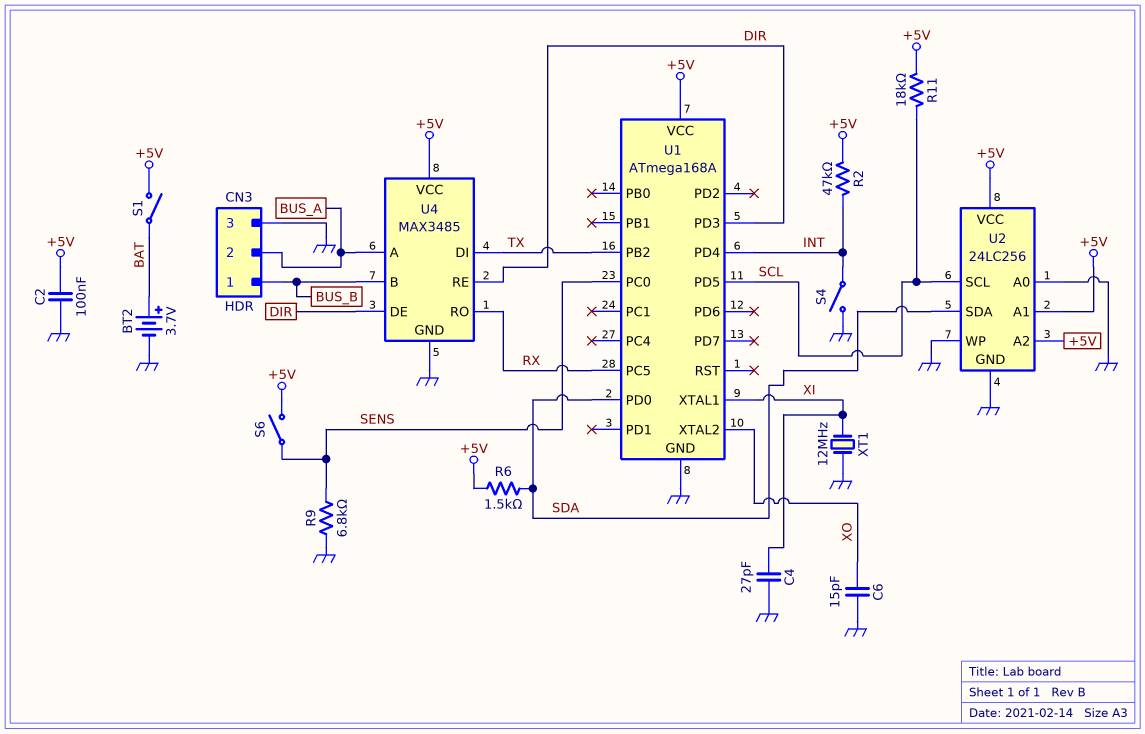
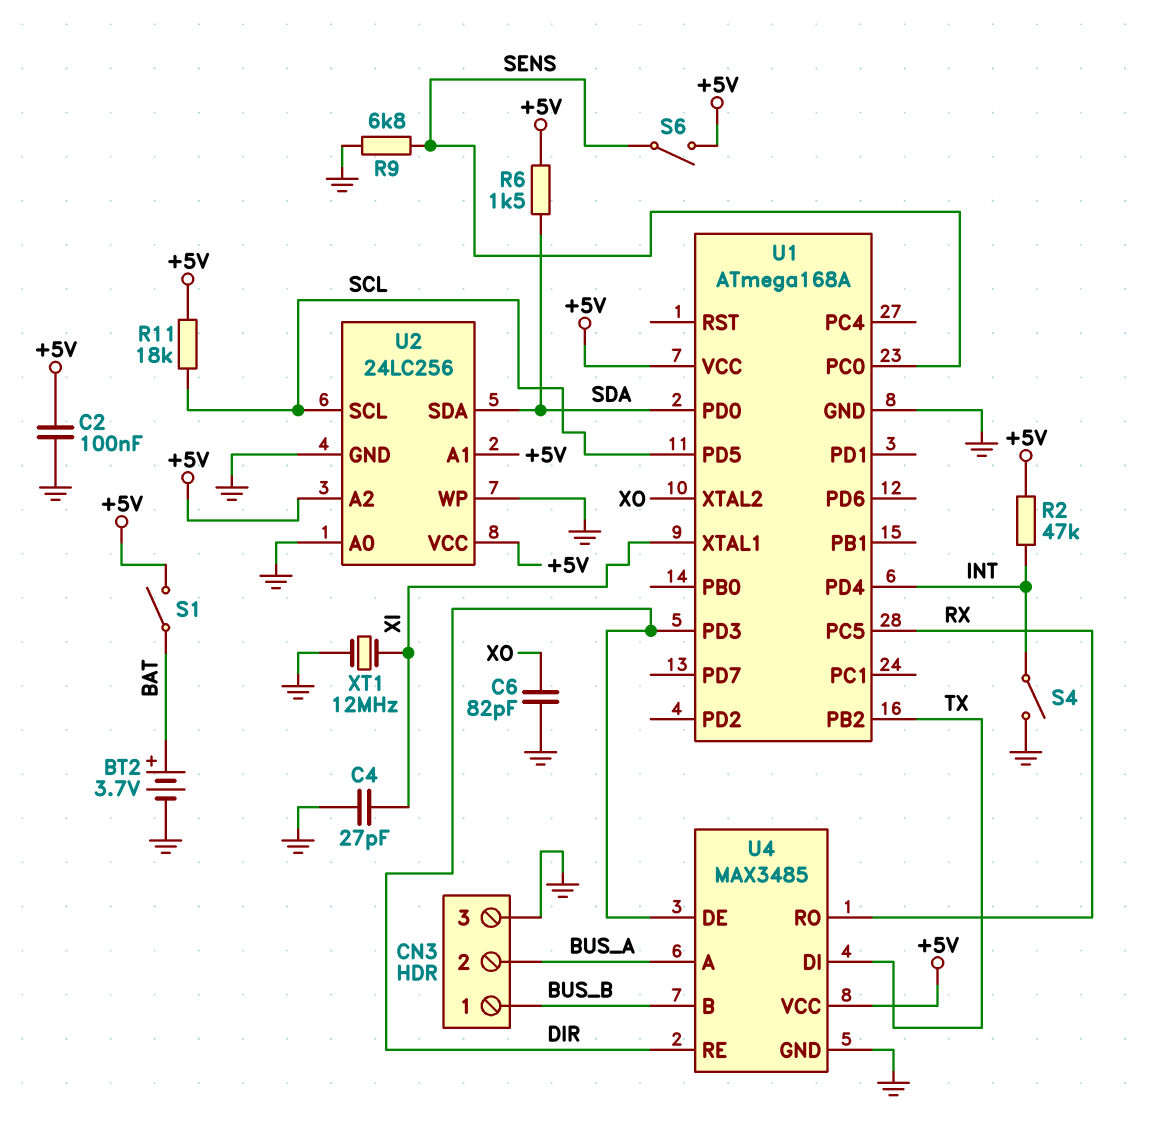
C6: 15pF (GND, XO) -> 82pF (GND, XO)

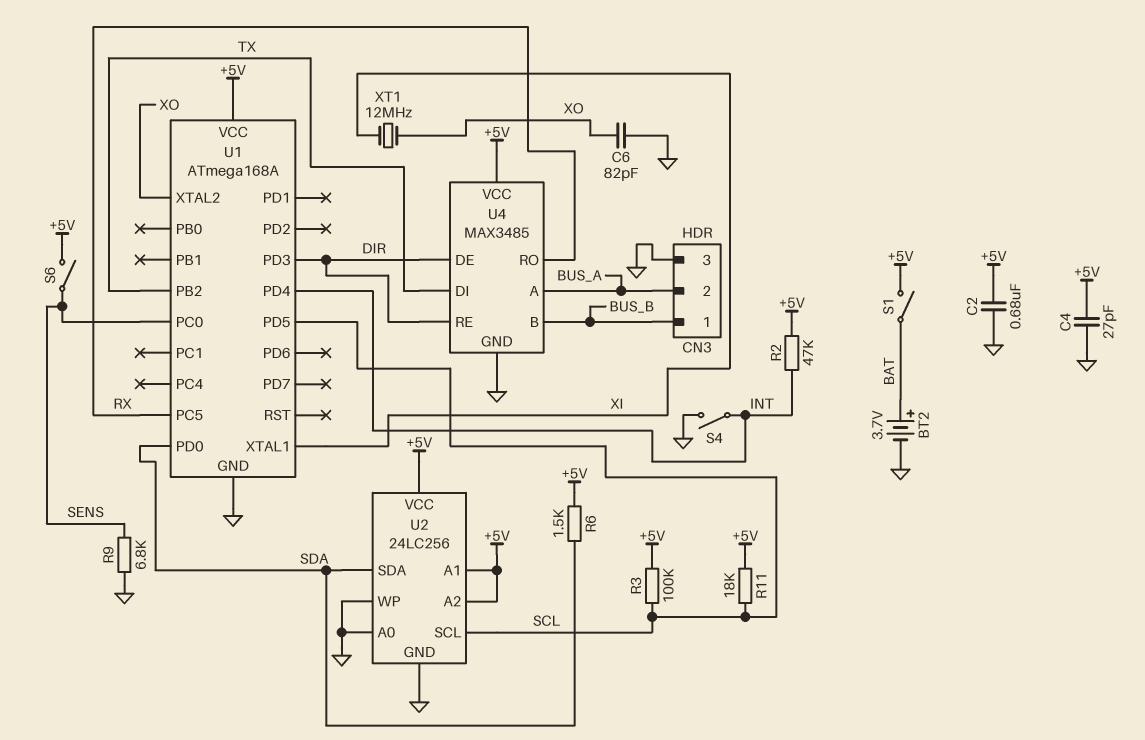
C2: 100nF (+5V, GND) -> 680nF (+5V, GND)
C4: 27pF (GND, XI) -> 27pF (+5V, GND)
R3: none -> 100k (+5V, SCL)
XT1: 12MHz (GND, XI) -> 12MHz (XI, XO)

